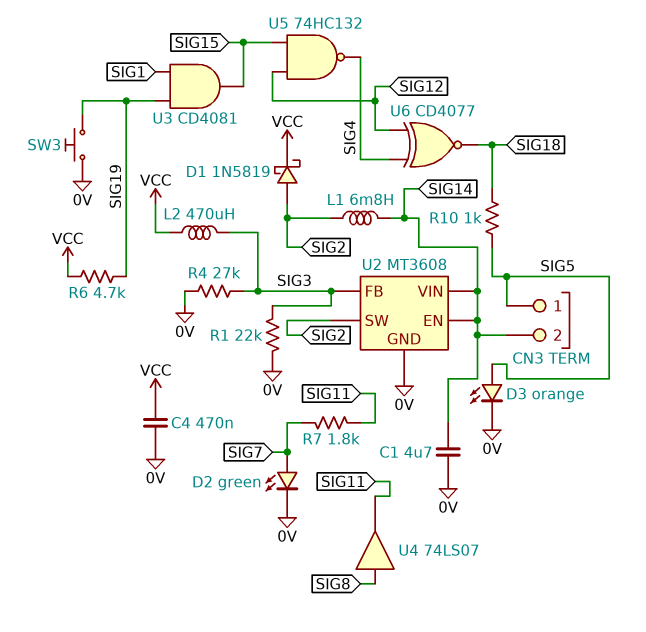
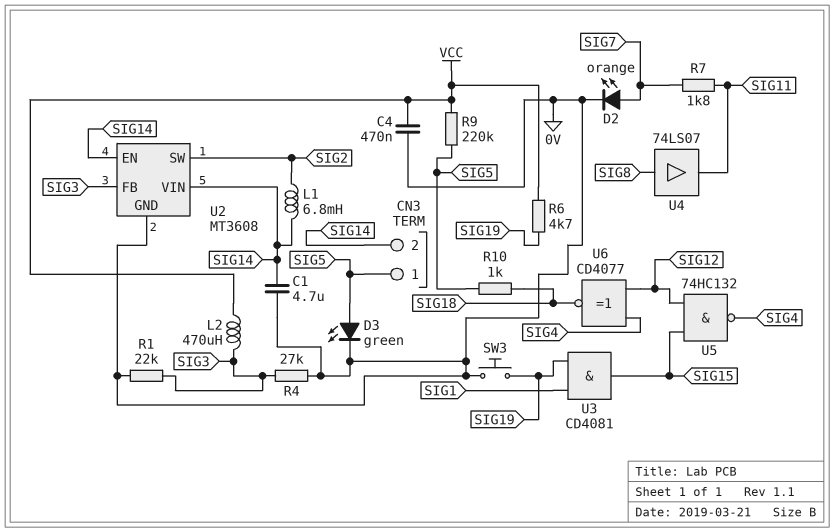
D1: schottky 1N5819 (A SIG2, K VCC) -> none
D2: LED green (A SIG7, K 0V) -> LED orange (A SIG7, K 0V)
D3: LED orange (A SIG5, K 0V) -> LED green (A SIG5, K 0V)
R9: none -> 220k (SIG5, VCC)

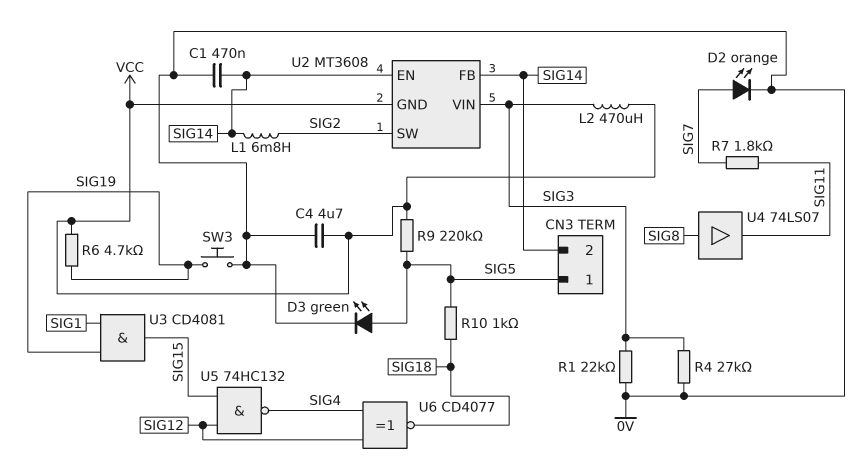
C1: 4.7uF (0V, SIG14) -> 470nF (0V, SIG14)
C4: 470nF (0V, VCC) -> 4.7uF (0V, VCC)
U2 pin FB: SIG3 -> SIG14
U2 pin GND: 0V -> VCC
U2 pin VIN: SIG14 -> SIG3

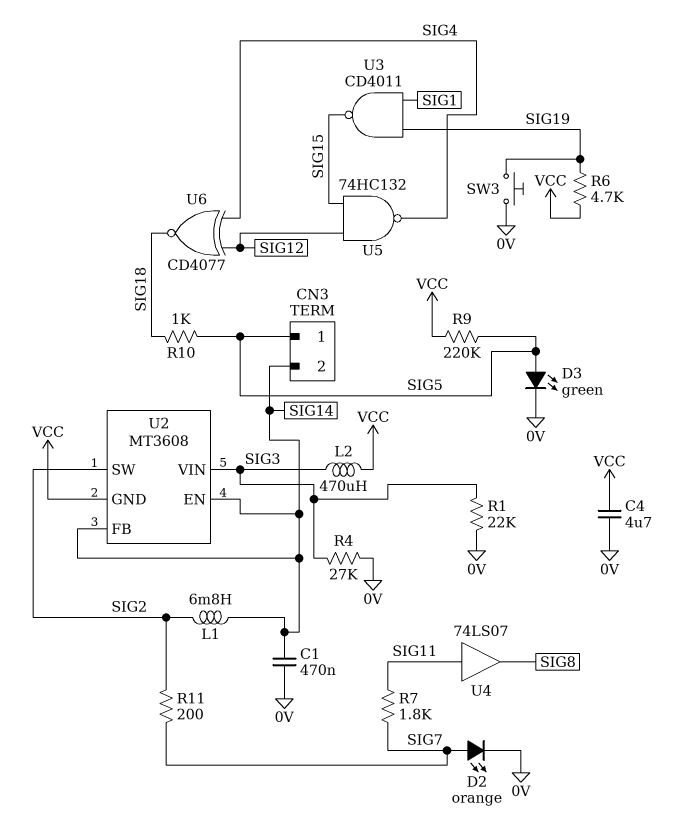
R11: none -> 200 (SIG2, SIG7)
U3: AND CD4081 (in SIG1, in SIG19, out SIG15) -> NAND CD4011 (in SIG1, in SIG19, out SIG15)
U4: buffer 74LS07 (in SIG8, out SIG11) -> buffer 74LS07 (in SIG11, out SIG8)

